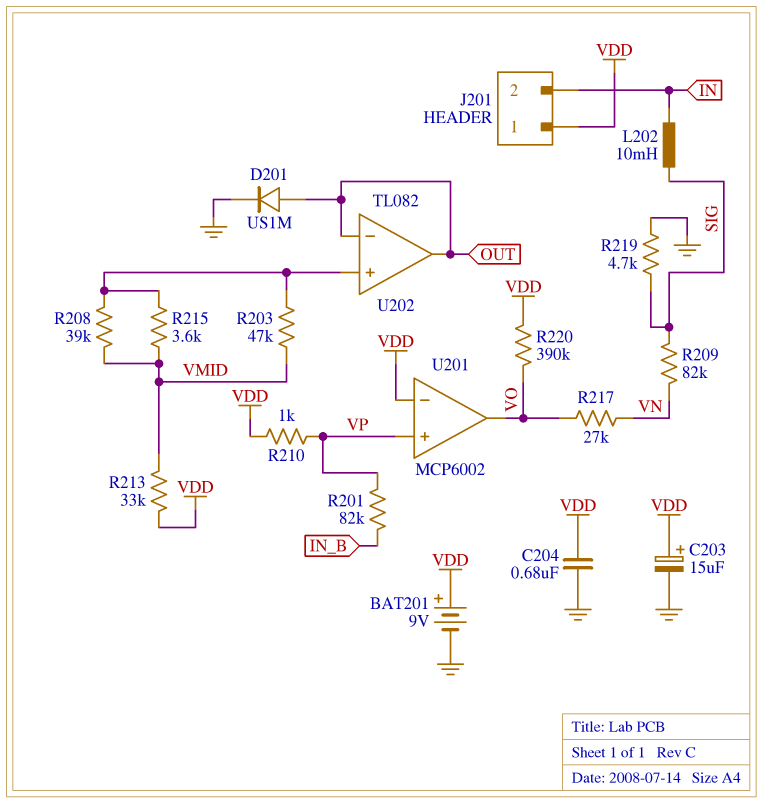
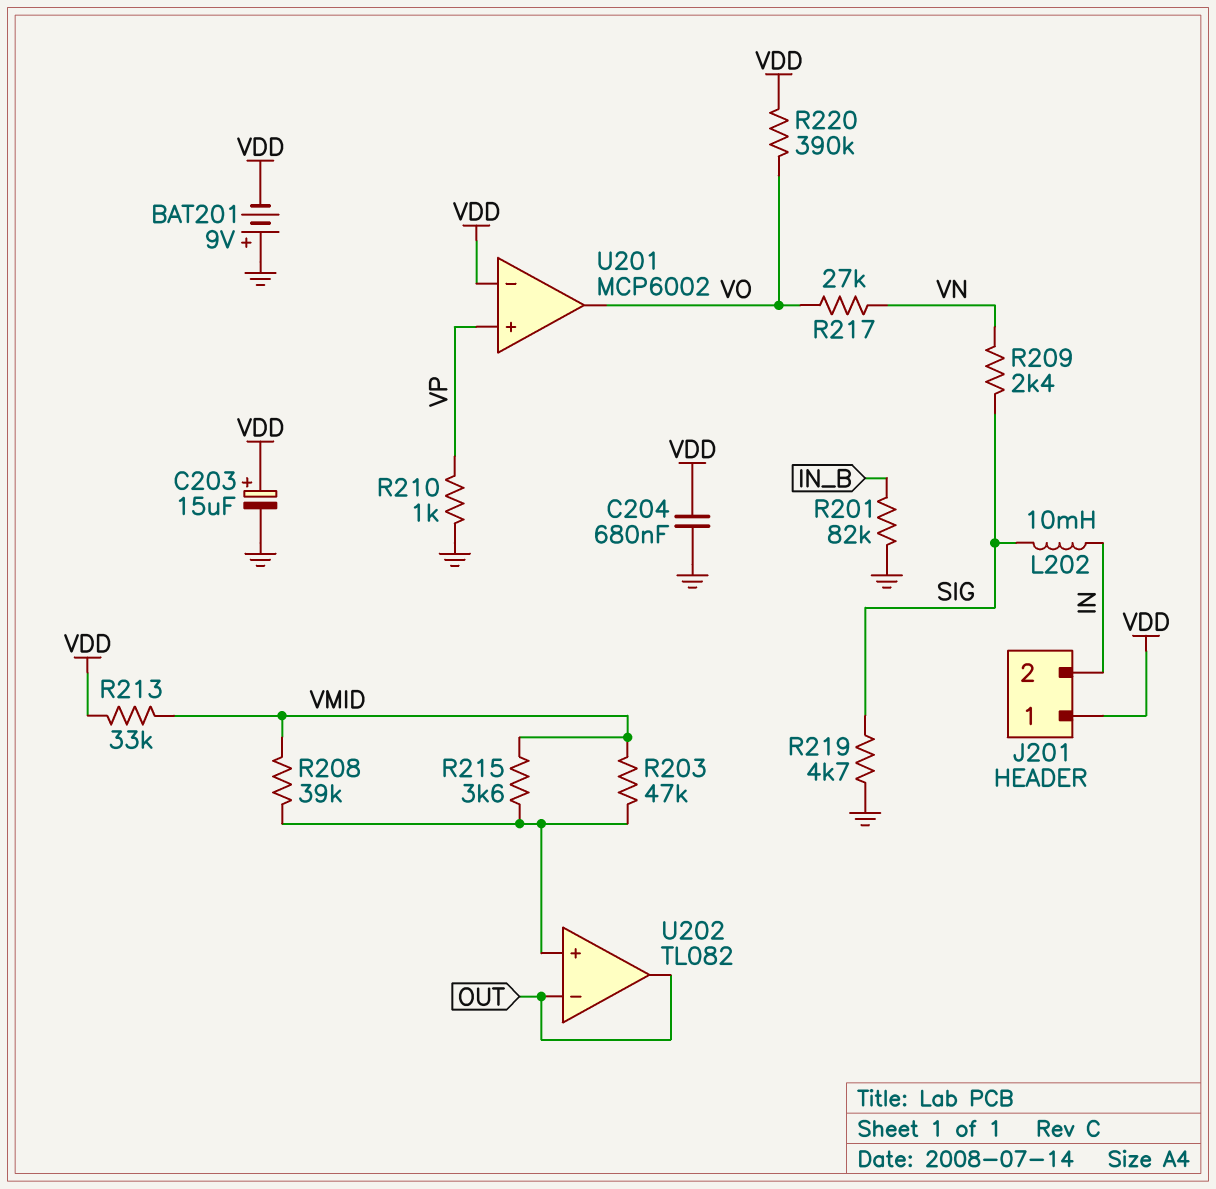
BAT201: 9V (plus VDD, minus GND) -> 9V (plus GND, minus VDD)
D201: diode US1M (A OUT, K GND) -> none
R201: 82k (IN_B, VP) -> 82k (GND, IN_B)
R209: 82k (SIG, VN) -> 2.4k (SIG, VN)
R210: 1k (VDD, VP) -> 1k (GND, VP)

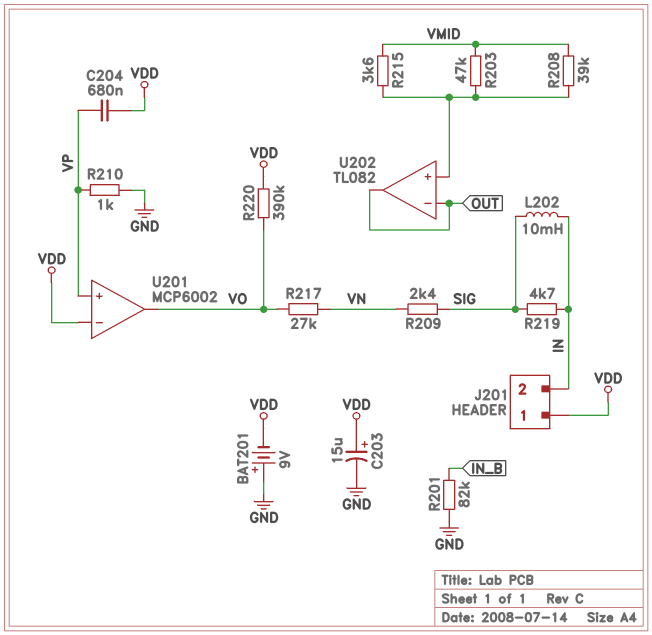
C204: 680nF (GND, VDD) -> 680nF (VDD, VP)
R213: 33k (VDD, VMID) -> none
R219: 4.7k (GND, SIG) -> 4.7k (IN, SIG)

